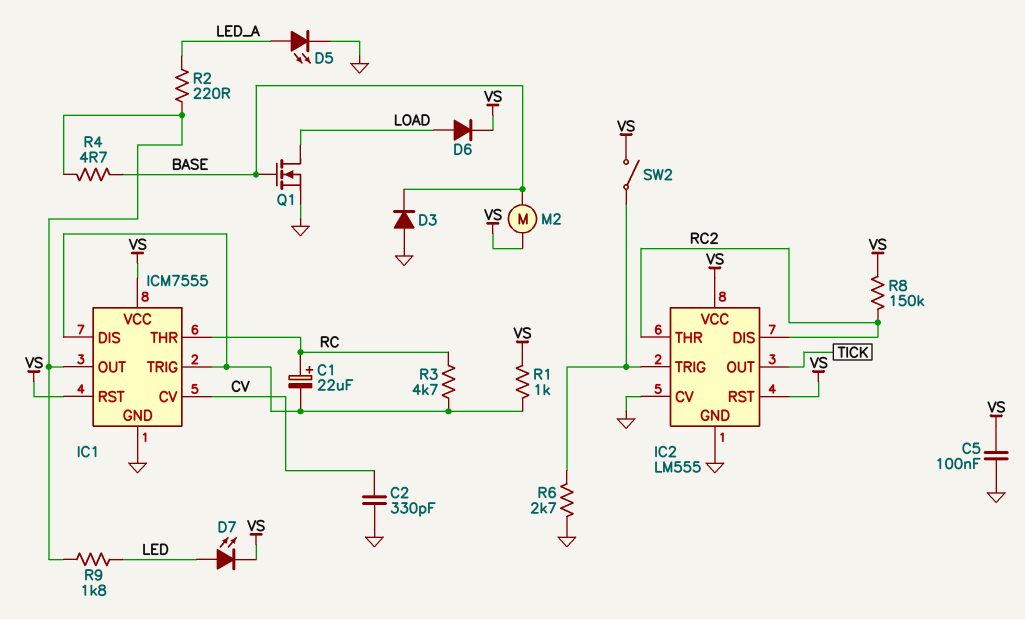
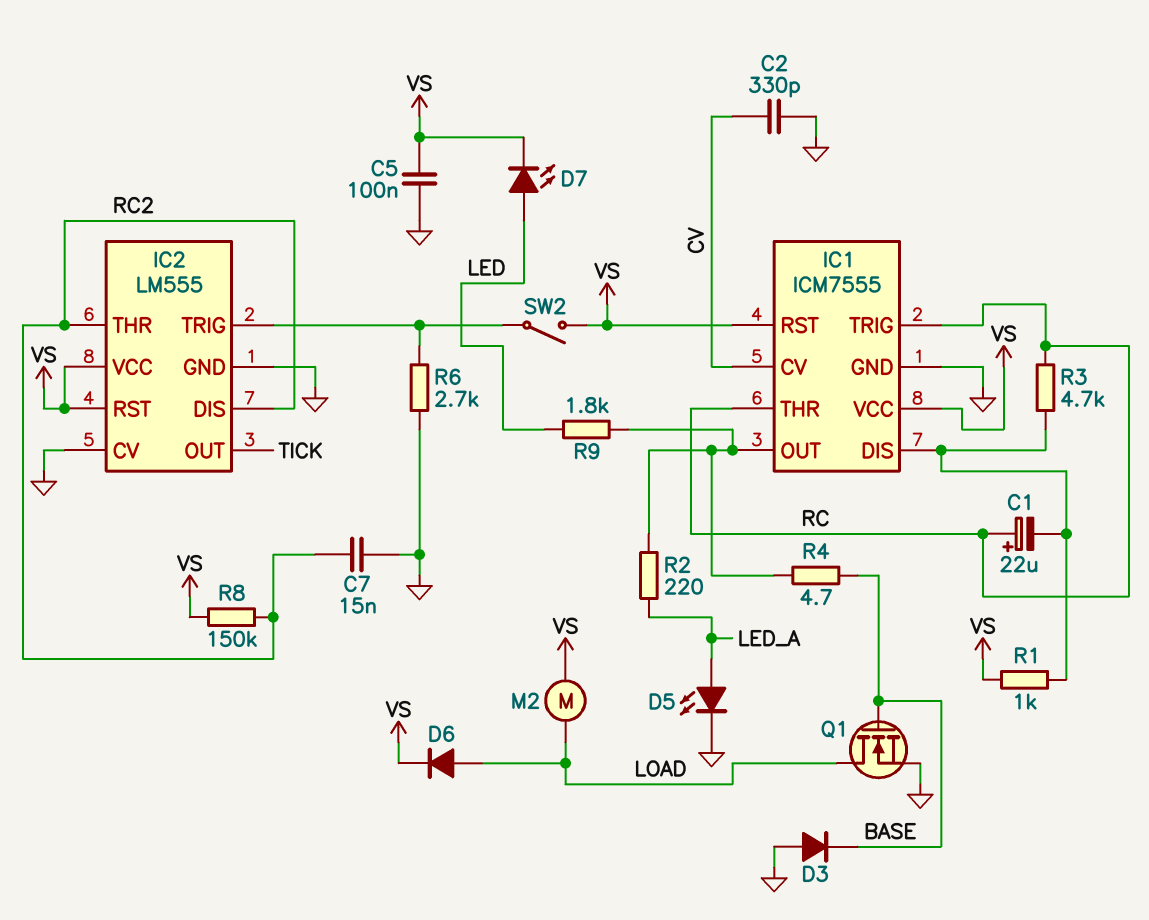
C7: none -> 15nF (GND, RC2)
IC1 pin TRIG: IC1/DIS -> RC
M2: motor (BASE, VS) -> motor (LOAD, VS)

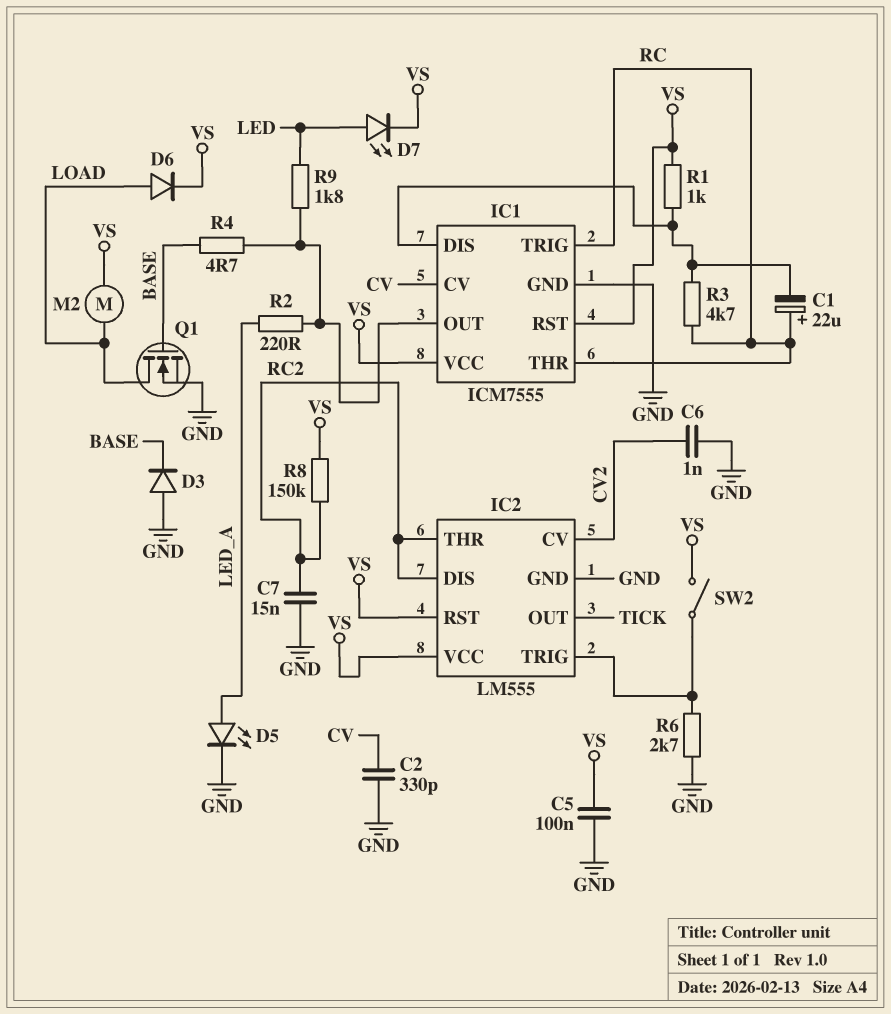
C6: none -> 1nF (CV2, GND)
IC2 pin CV: GND -> CV2

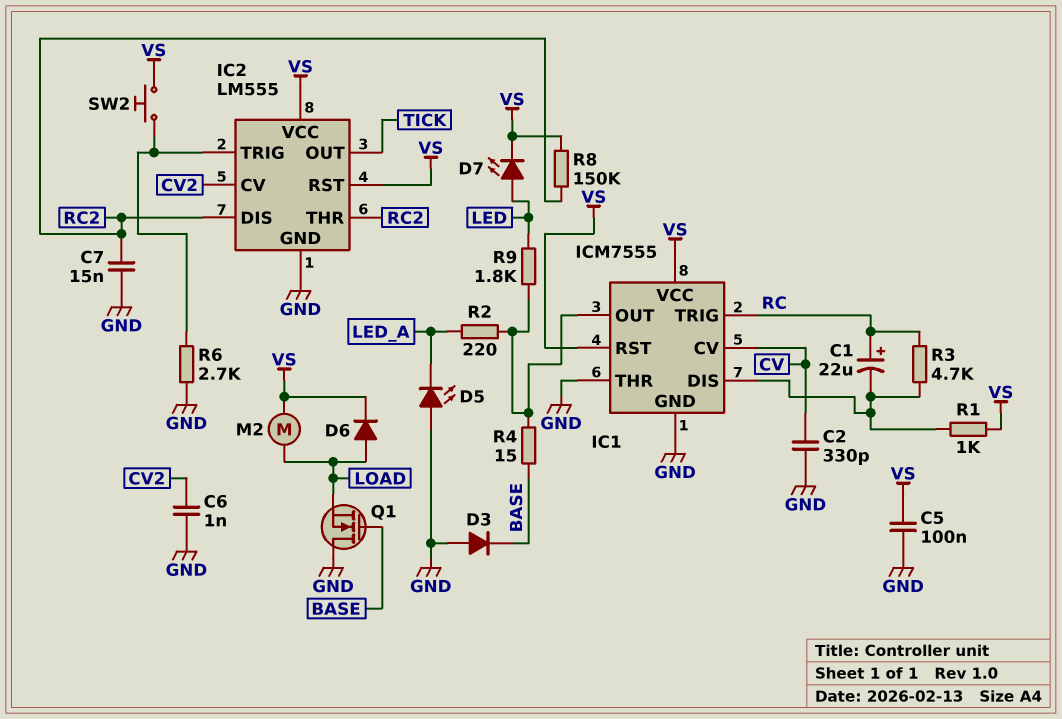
D5: LED (A LED_A, K GND) -> LED (A GND, K LED_A)
IC1 pin THR: RC -> GND
Q1: NMOS (G BASE, D LOAD, S GND) -> NMOS (G BASE, D GND, S LOAD)
R4: 4.7 (BASE, IC1/OUT) -> 15 (BASE, IC1/OUT)
SW2: switch (IC2/TRIG, VS) -> button (IC2/TRIG, VS)

